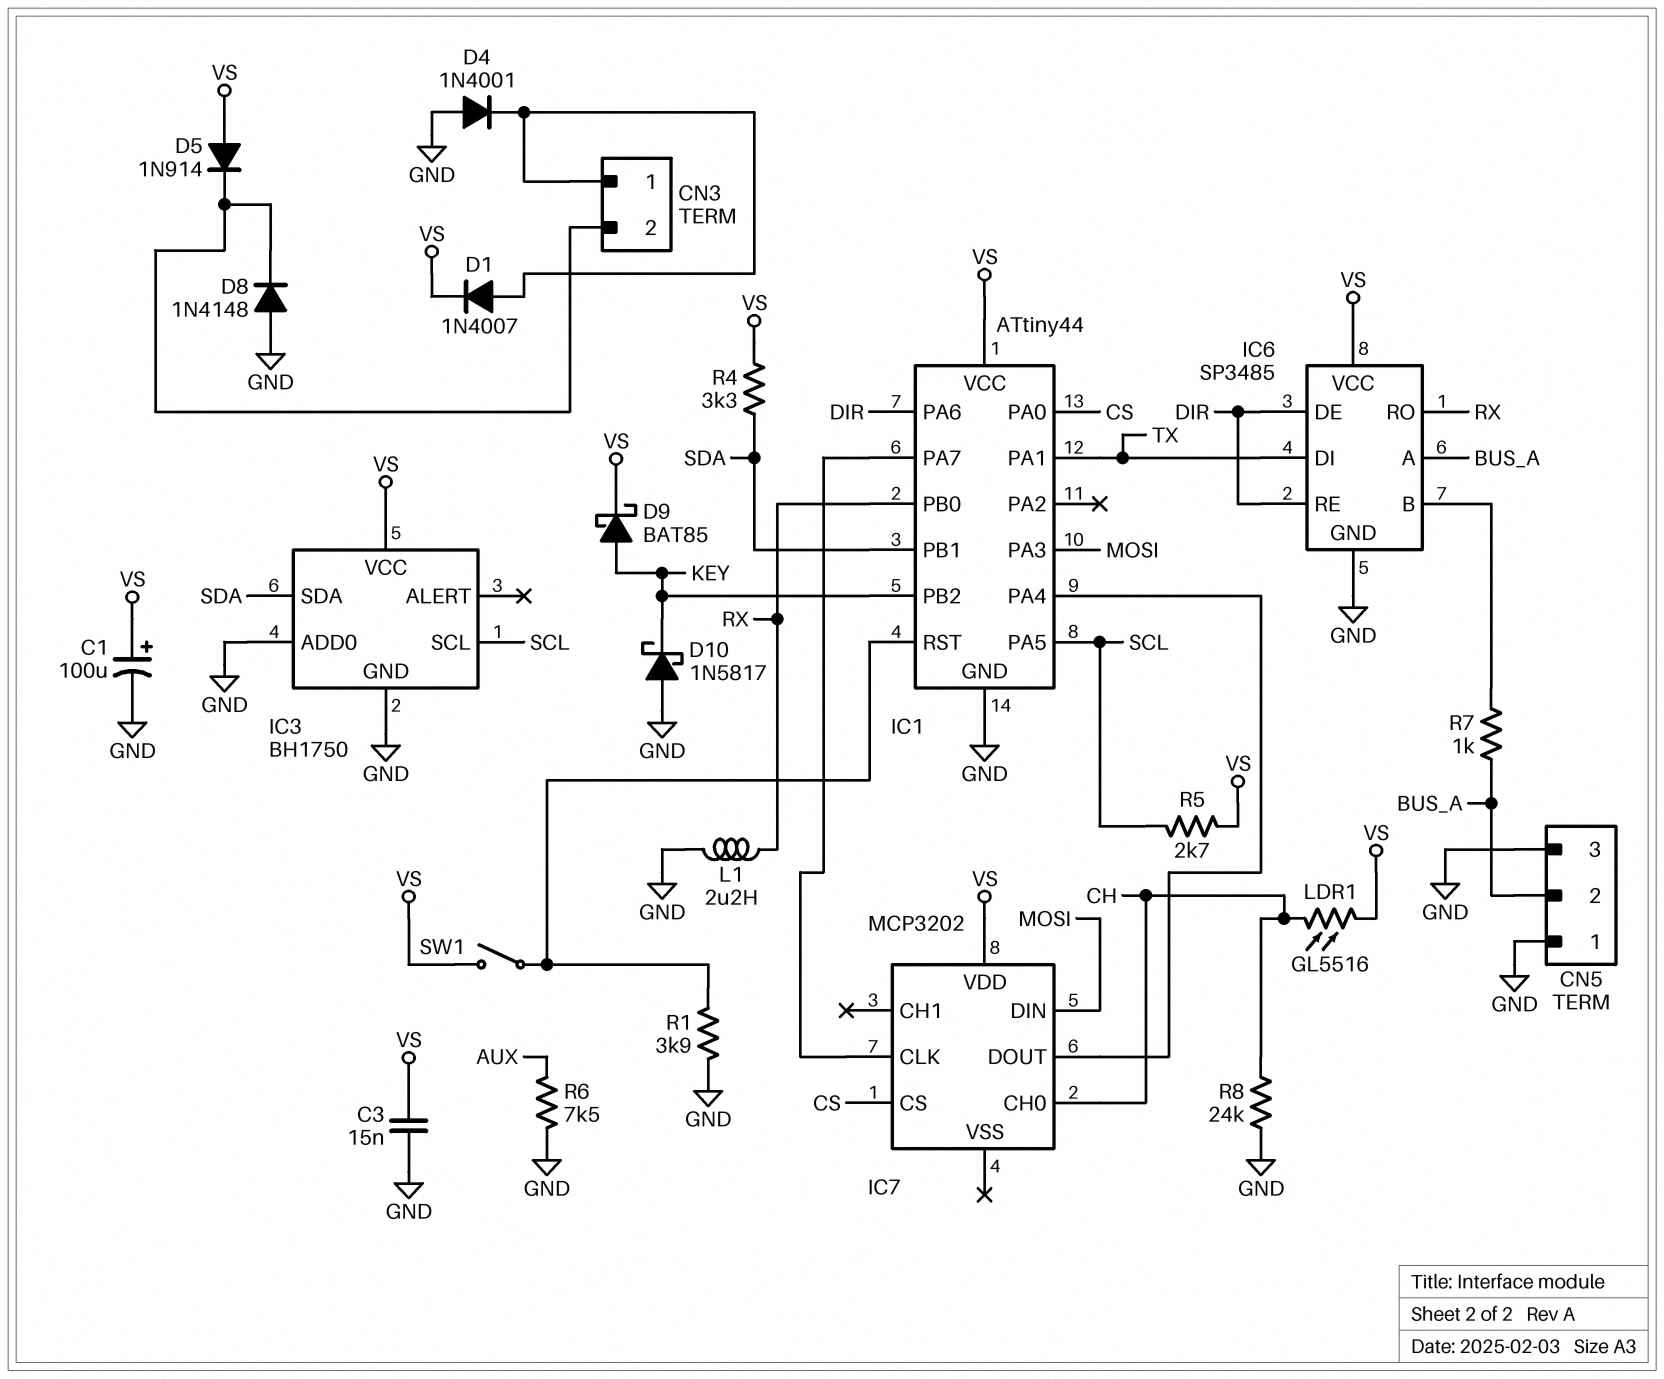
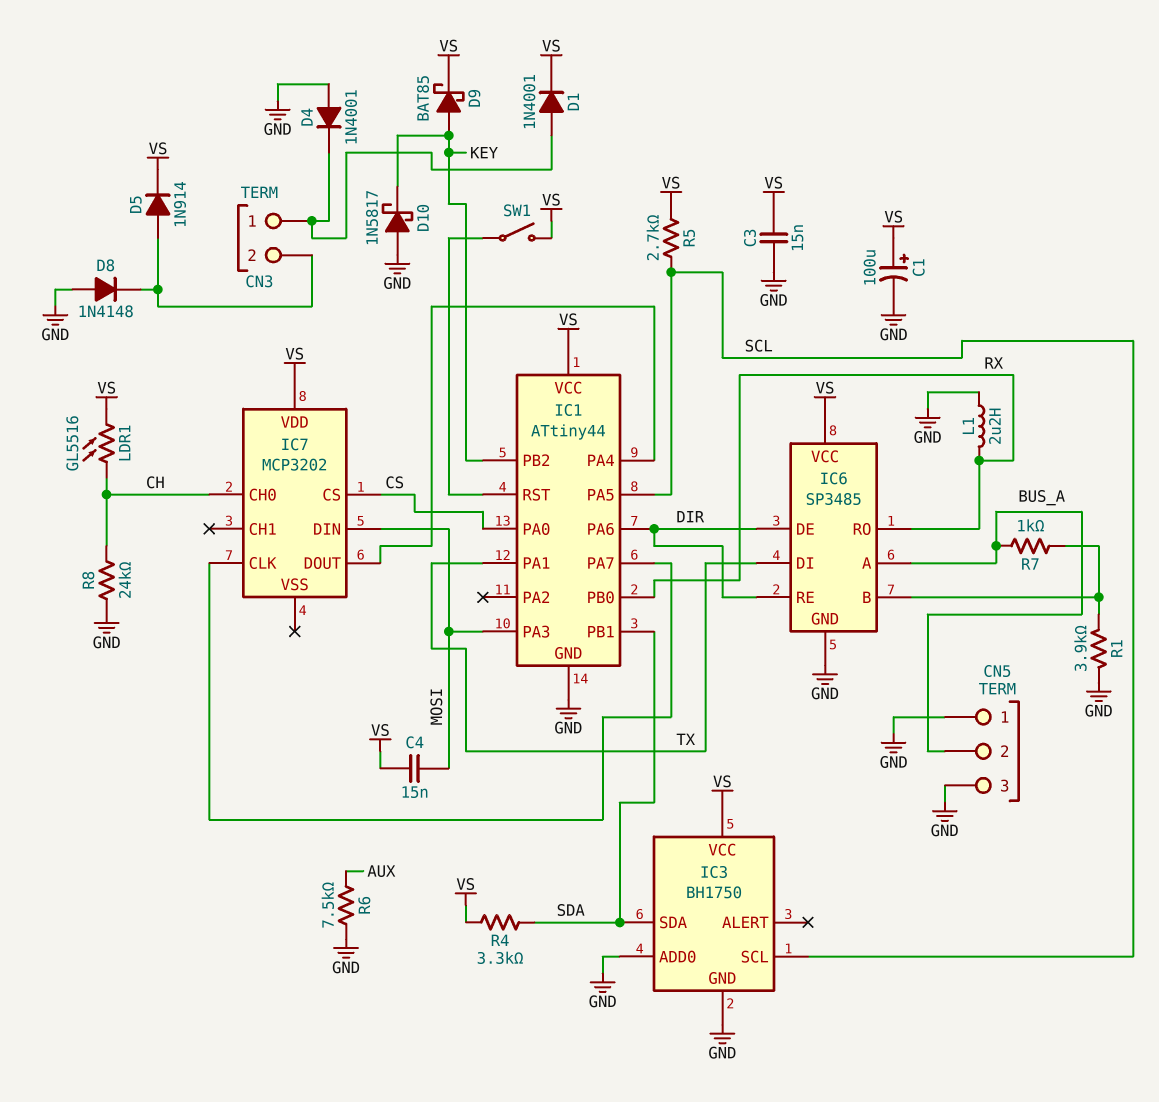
C4: none -> 15nF (MOSI, VS)
D1: diode 1N4007 (A CN3/1, K VS) -> diode 1N4001 (A CN3/1, K VS)
D5: diode 1N914 (A VS, K CN3/2) -> diode 1N914 (A CN3/2, K VS)
R1: 3.9k (GND, IC1/RST) -> 3.9k (GND, IC6/B)

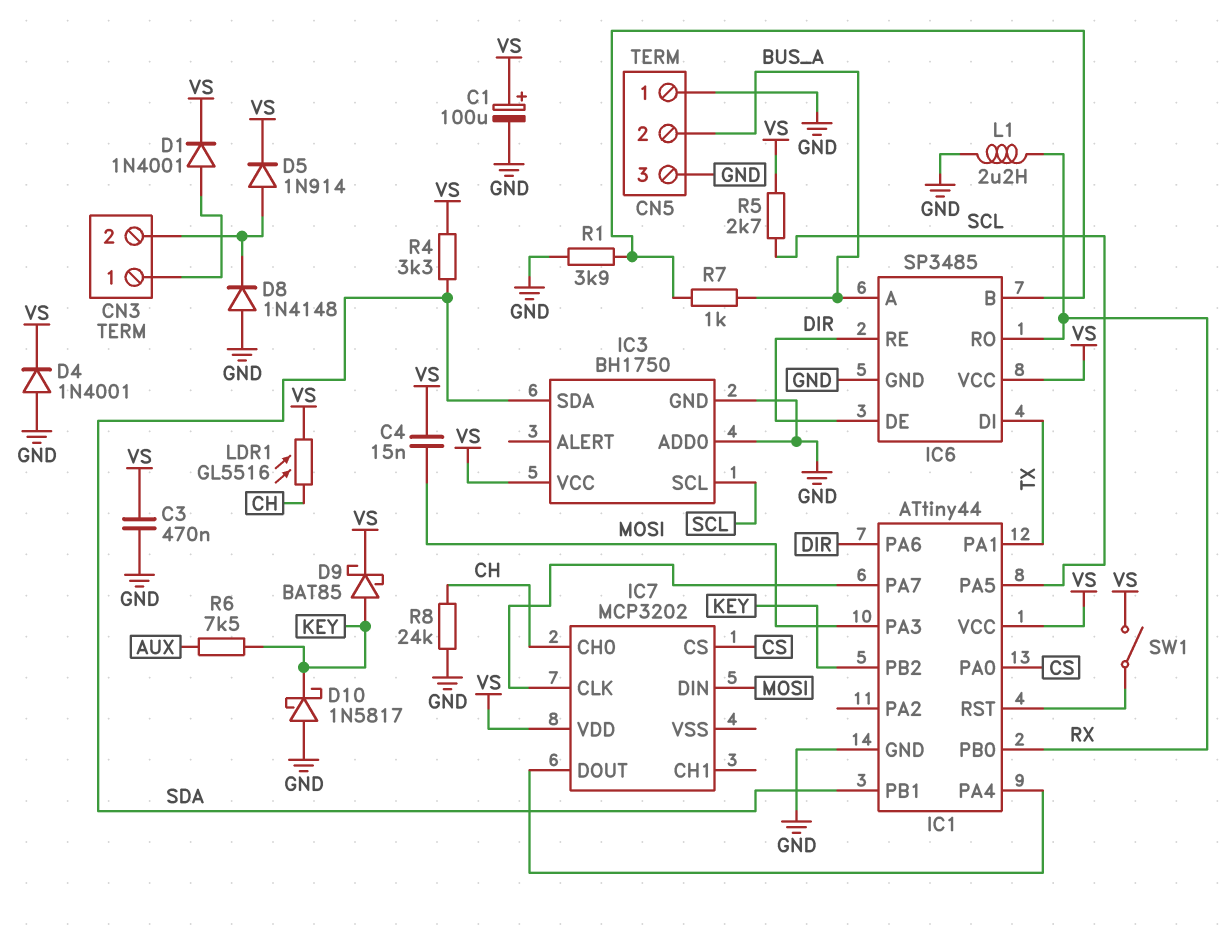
C3: 15nF (GND, VS) -> 470nF (GND, VS)
D4: diode 1N4001 (A GND, K CN3/1) -> diode 1N4001 (A GND, K VS)
R6: 7.5k (AUX, GND) -> 7.5k (AUX, KEY)

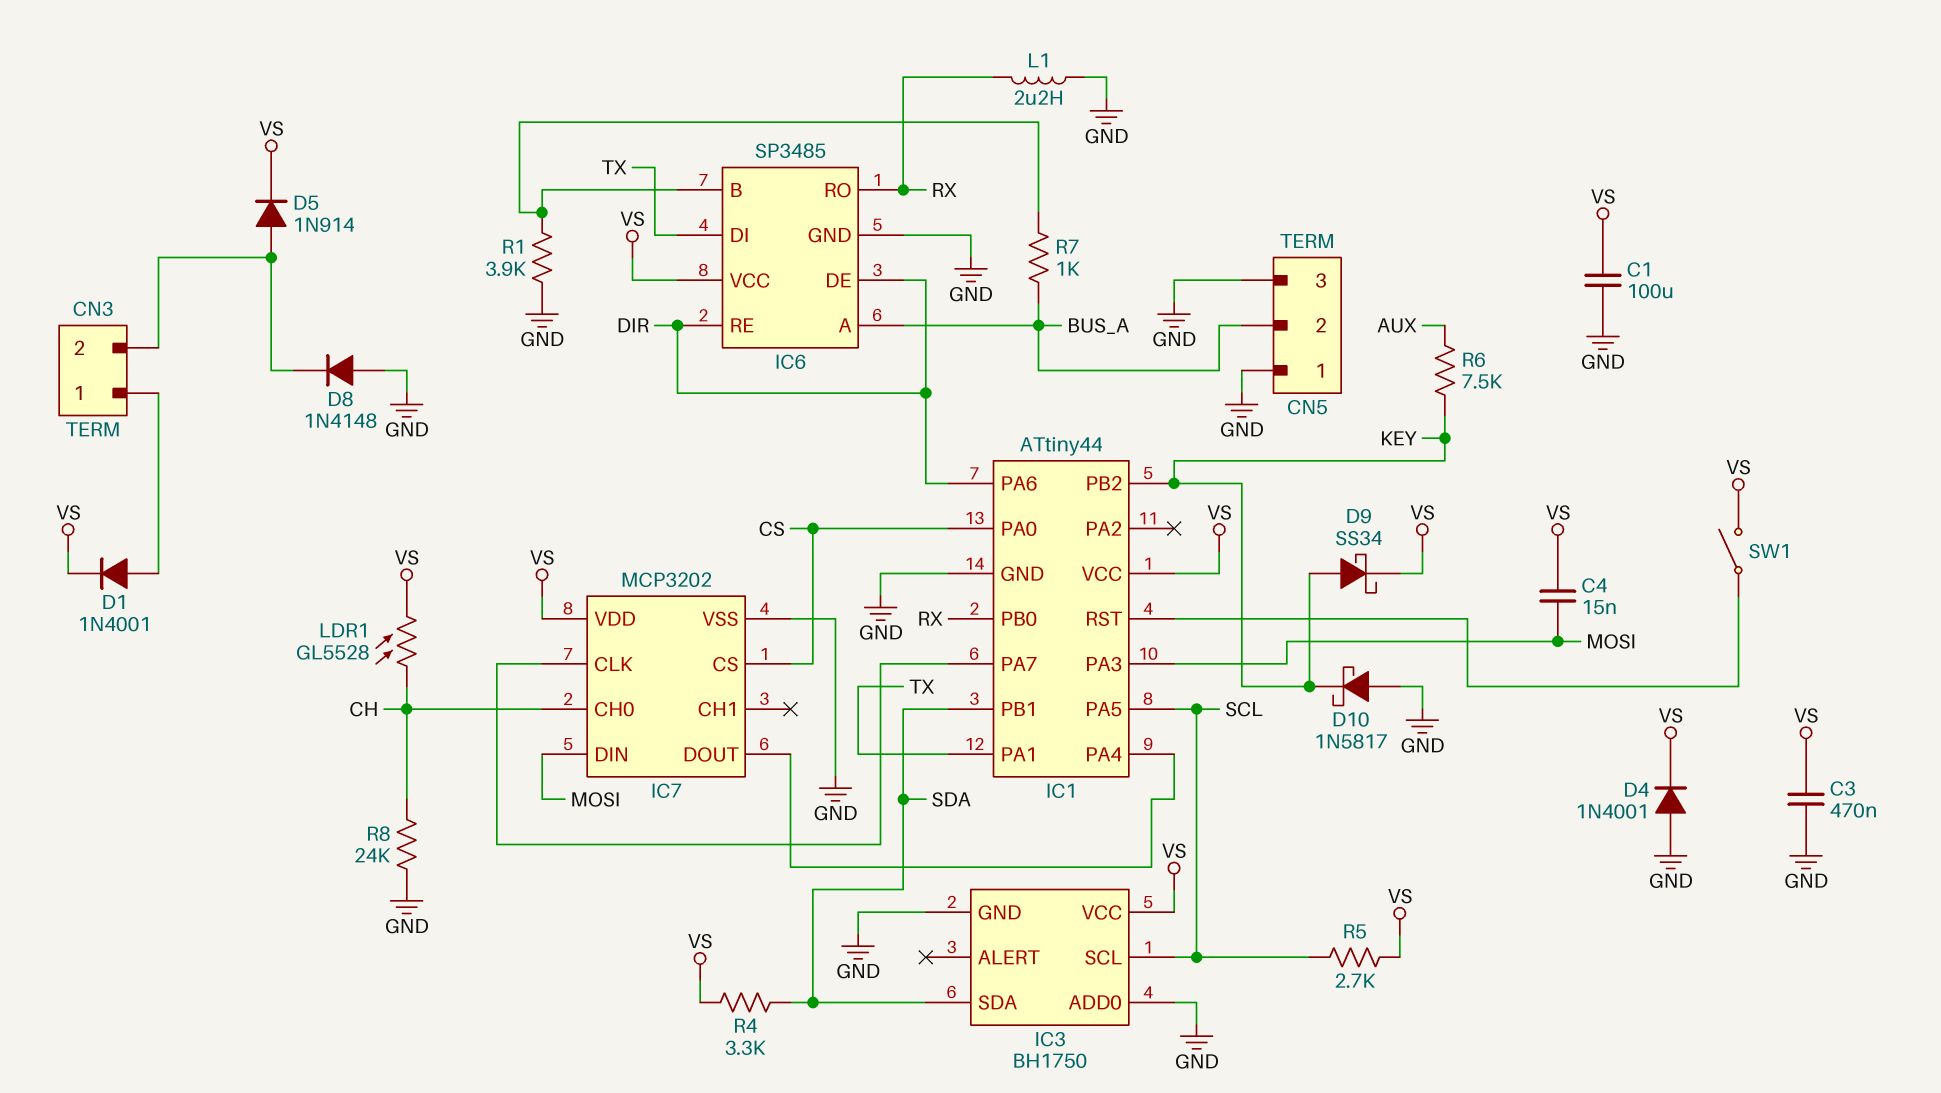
C1: 100uF (plus VS, minus GND) -> 100uF (GND, VS)
D9: schottky BAT85 (A KEY, K VS) -> schottky SS34 (A KEY, K VS)
IC7 pin VSS: none -> GND
LDR1: GL5516 (CH, VS) -> GL5528 (CH, VS)

